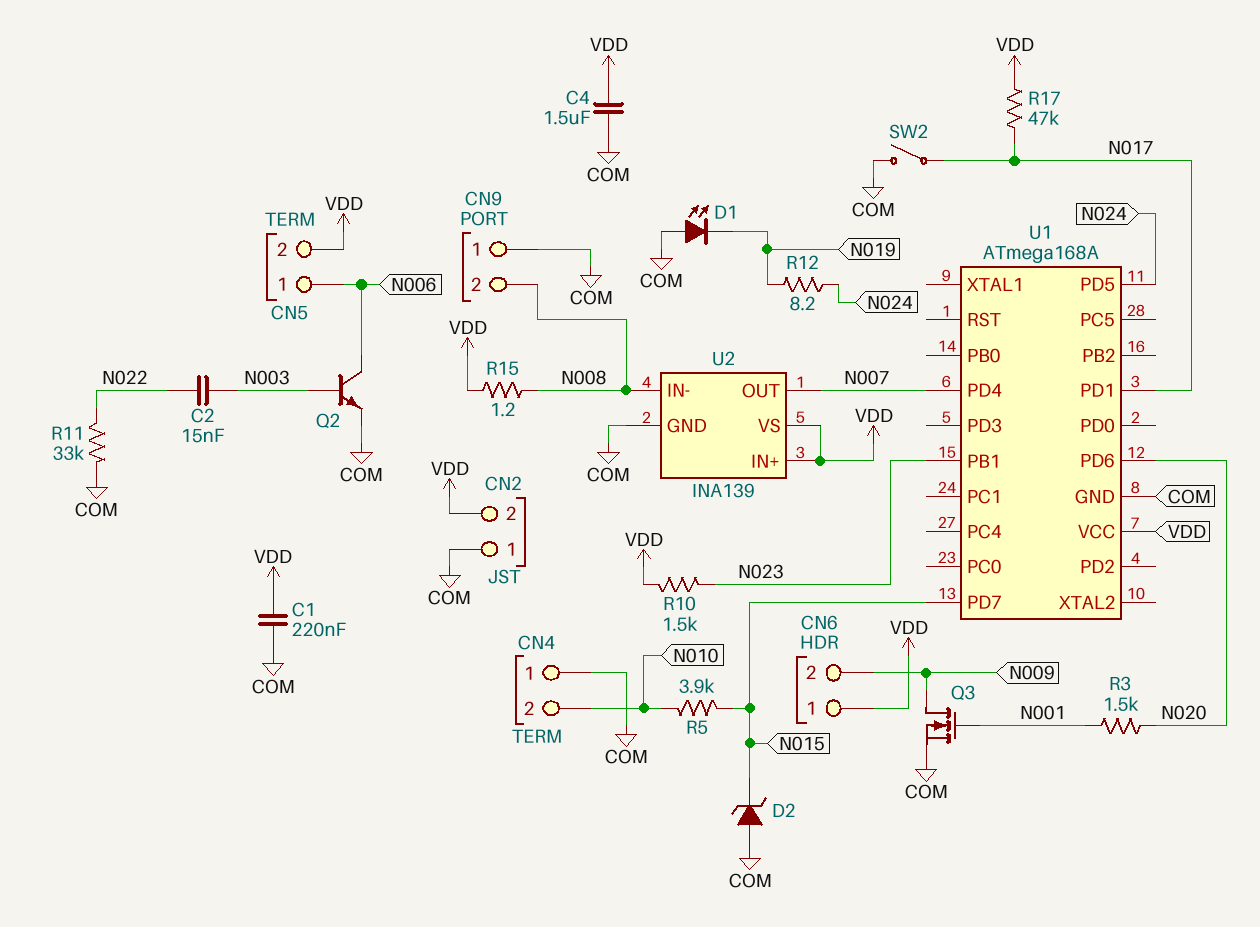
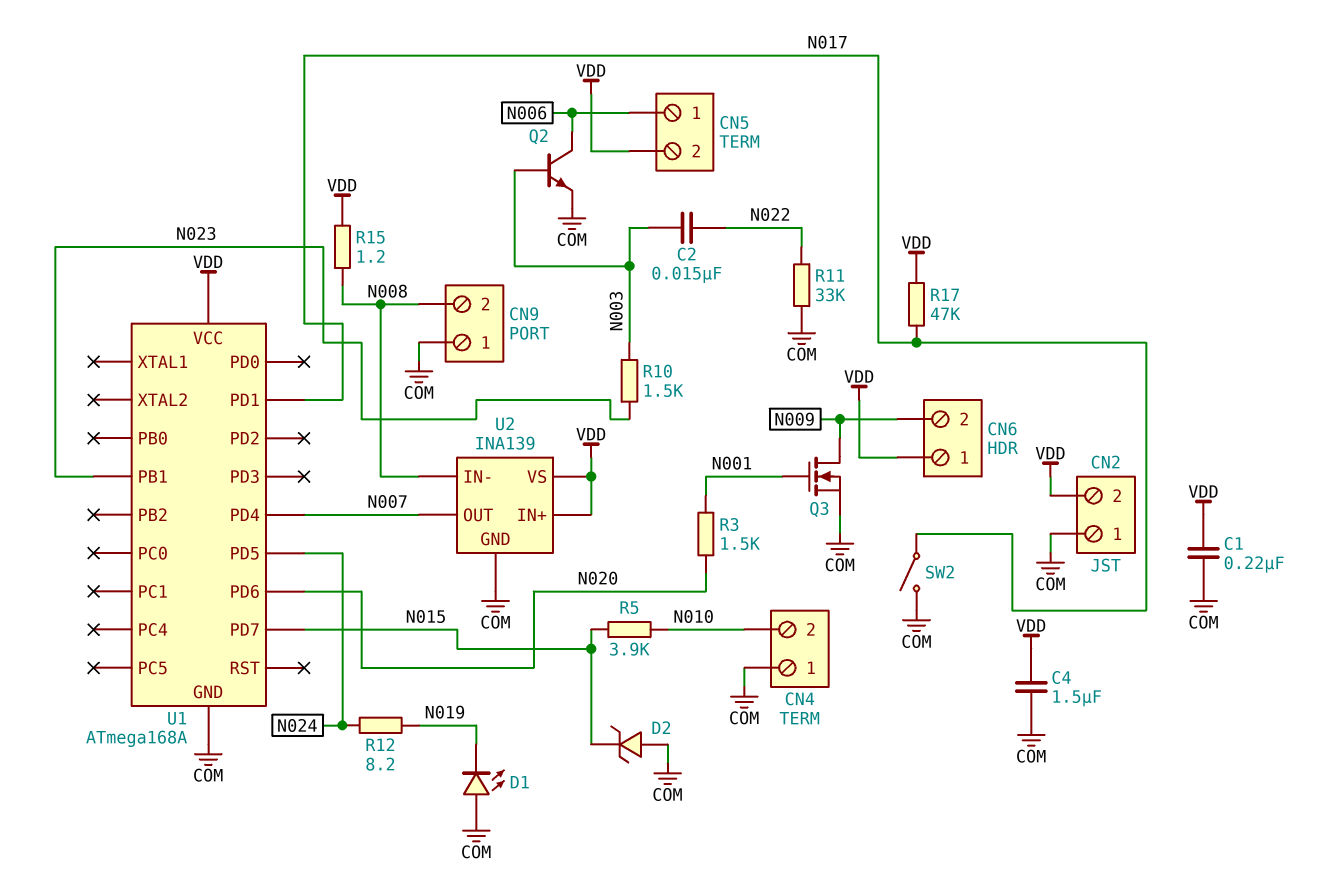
R10: 1.5k (N023, VDD) -> 1.5k (N003, N023)

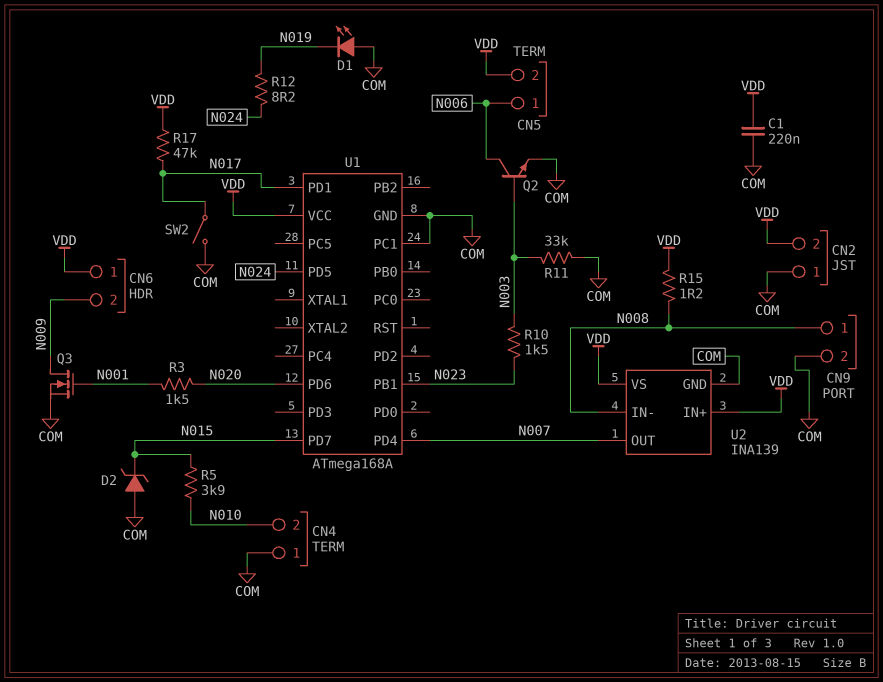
C2: 15nF (N003, N022) -> none
C4: 1.5uF (COM, VDD) -> none
CN9 pin 1: COM -> N008
CN9 pin 2: N008 -> COM
R11: 33k (COM, N022) -> 33k (COM, N003)
U1 pin PC1: none -> COM

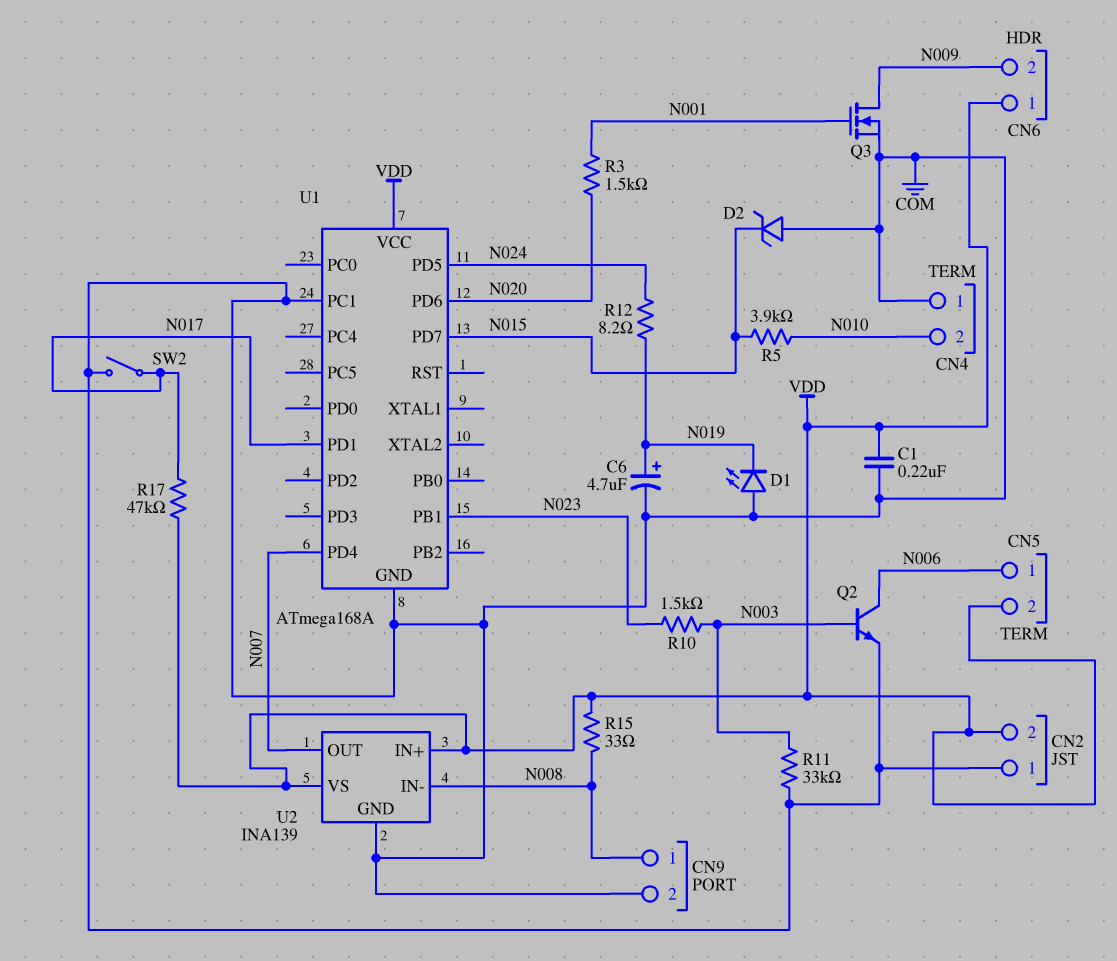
C6: none -> 4.7uF (plus N019, minus COM)
R15: 1.2 (N008, VDD) -> 33 (N008, VDD)

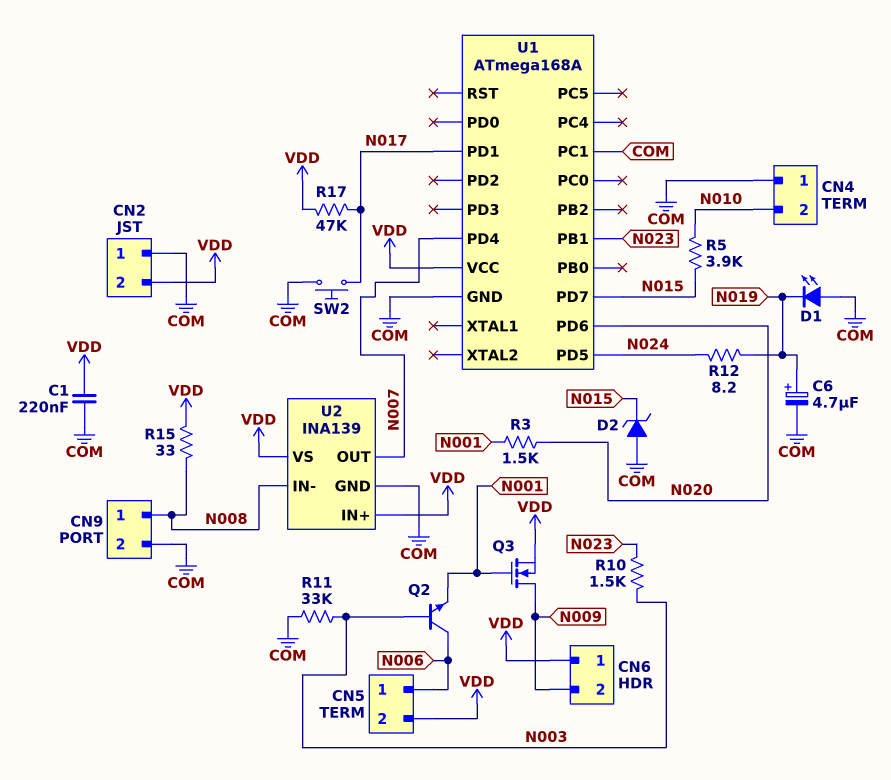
Q2: NPN (B N003, C N006, E COM) -> NPN (B N003, C N006, E N001)
Q3: NMOS (G N001, D N009, S COM) -> NMOS (G N001, D N009, S VDD)
SW2: switch (COM, N017) -> button (COM, N017)

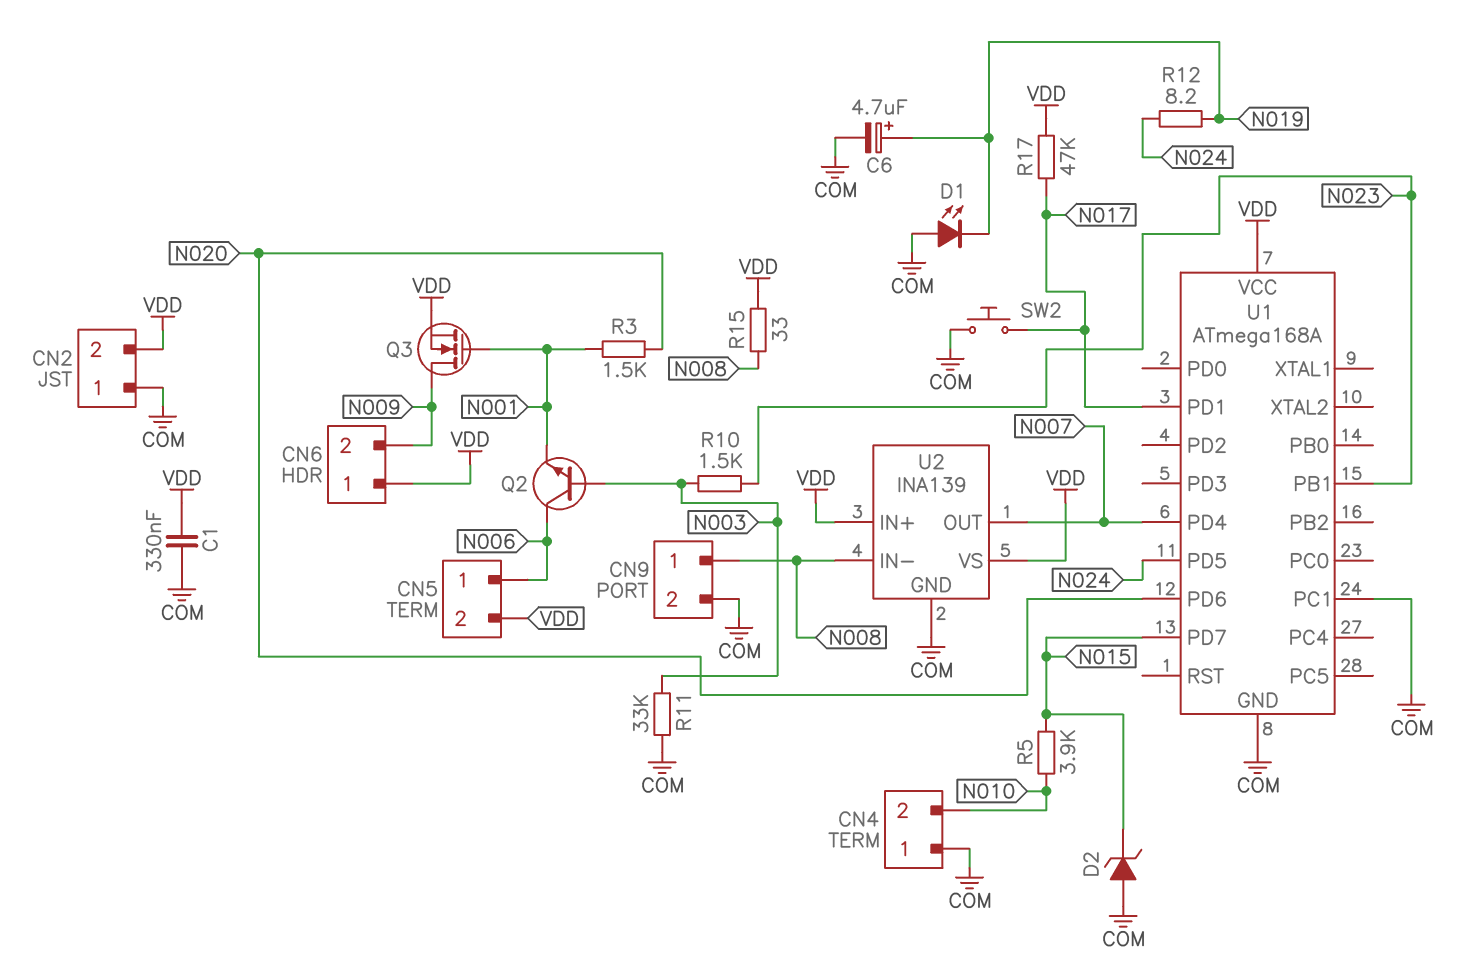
C1: 220nF (COM, VDD) -> 330nF (COM, VDD)

